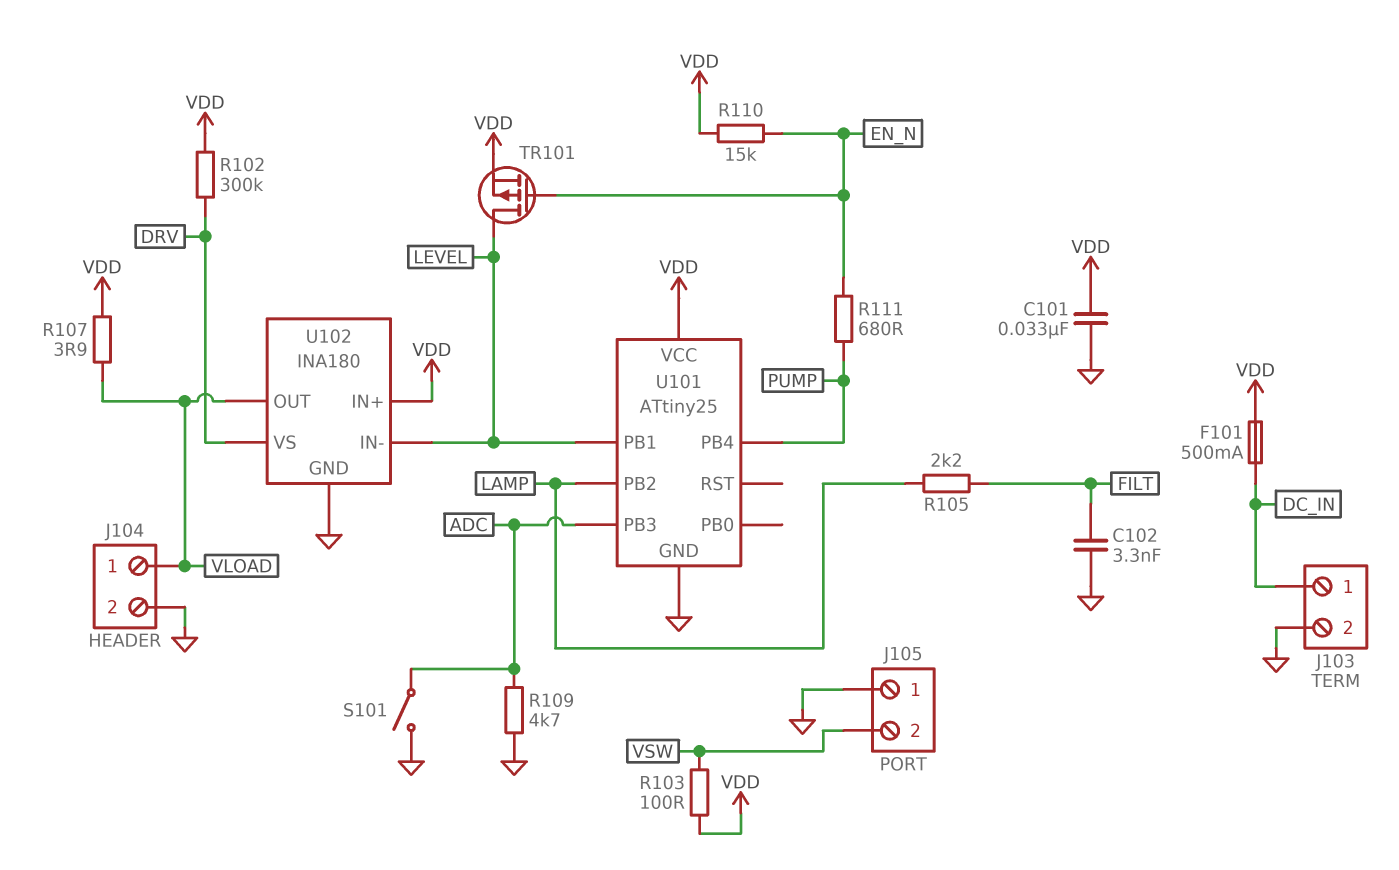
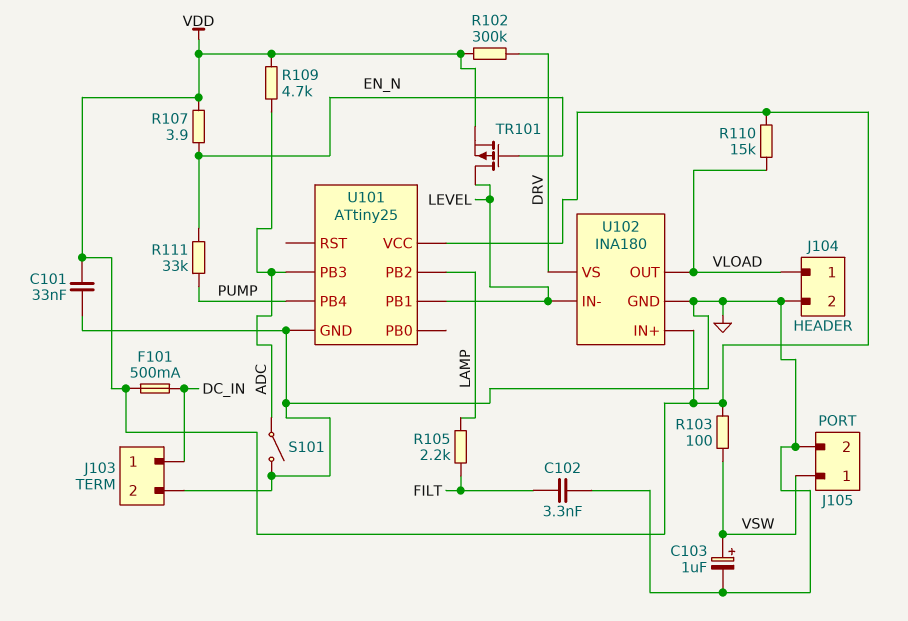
C103: none -> 1uF (plus VSW, minus GND)
J105 pin 1: GND -> VSW
J105 pin 2: VSW -> GND
R107: 3.9 (VDD, VLOAD) -> 3.9 (EN_N, VDD)
R109: 4.7k (ADC, GND) -> 4.7k (ADC, VDD)
R110: 15k (EN_N, VDD) -> 15k (VDD, VLOAD)
R111: 680 (EN_N, PUMP) -> 33k (EN_N, PUMP)

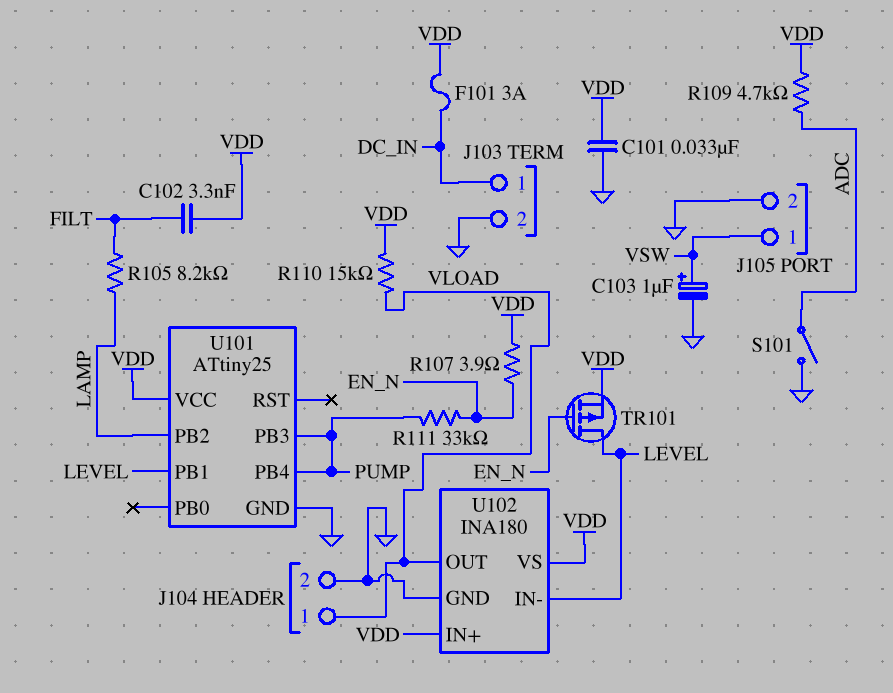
C102: 3.3nF (FILT, GND) -> 3.3nF (FILT, VDD)
F101: 500mA (DC_IN, VDD) -> 3A (DC_IN, VDD)
R102: 300k (DRV, VDD) -> none
R103: 100 (VDD, VSW) -> none
R105: 2.2k (FILT, LAMP) -> 8.2k (FILT, LAMP)
U101 pin PB3: ADC -> PUMP
U102 pin VS: DRV -> VDD

